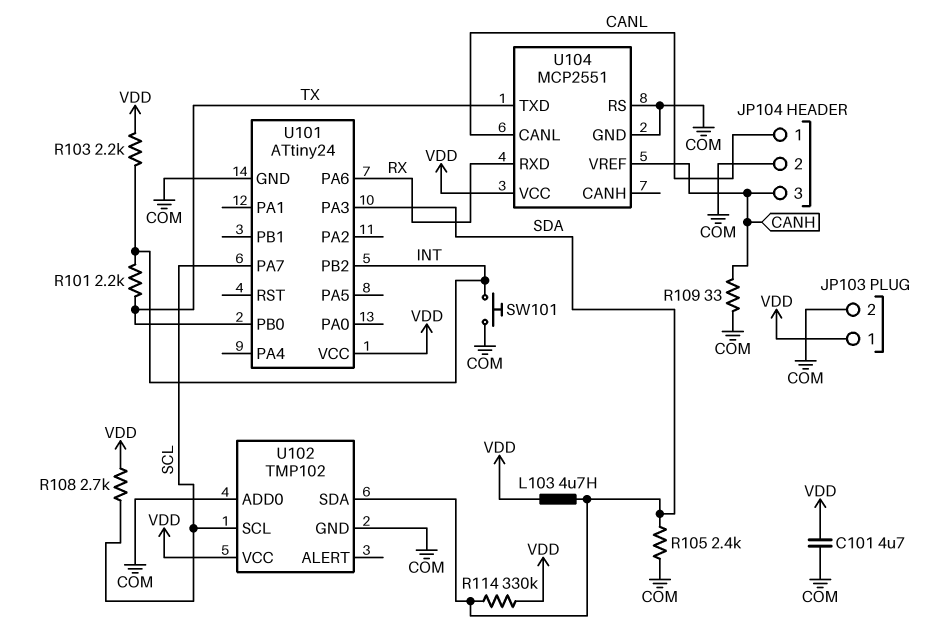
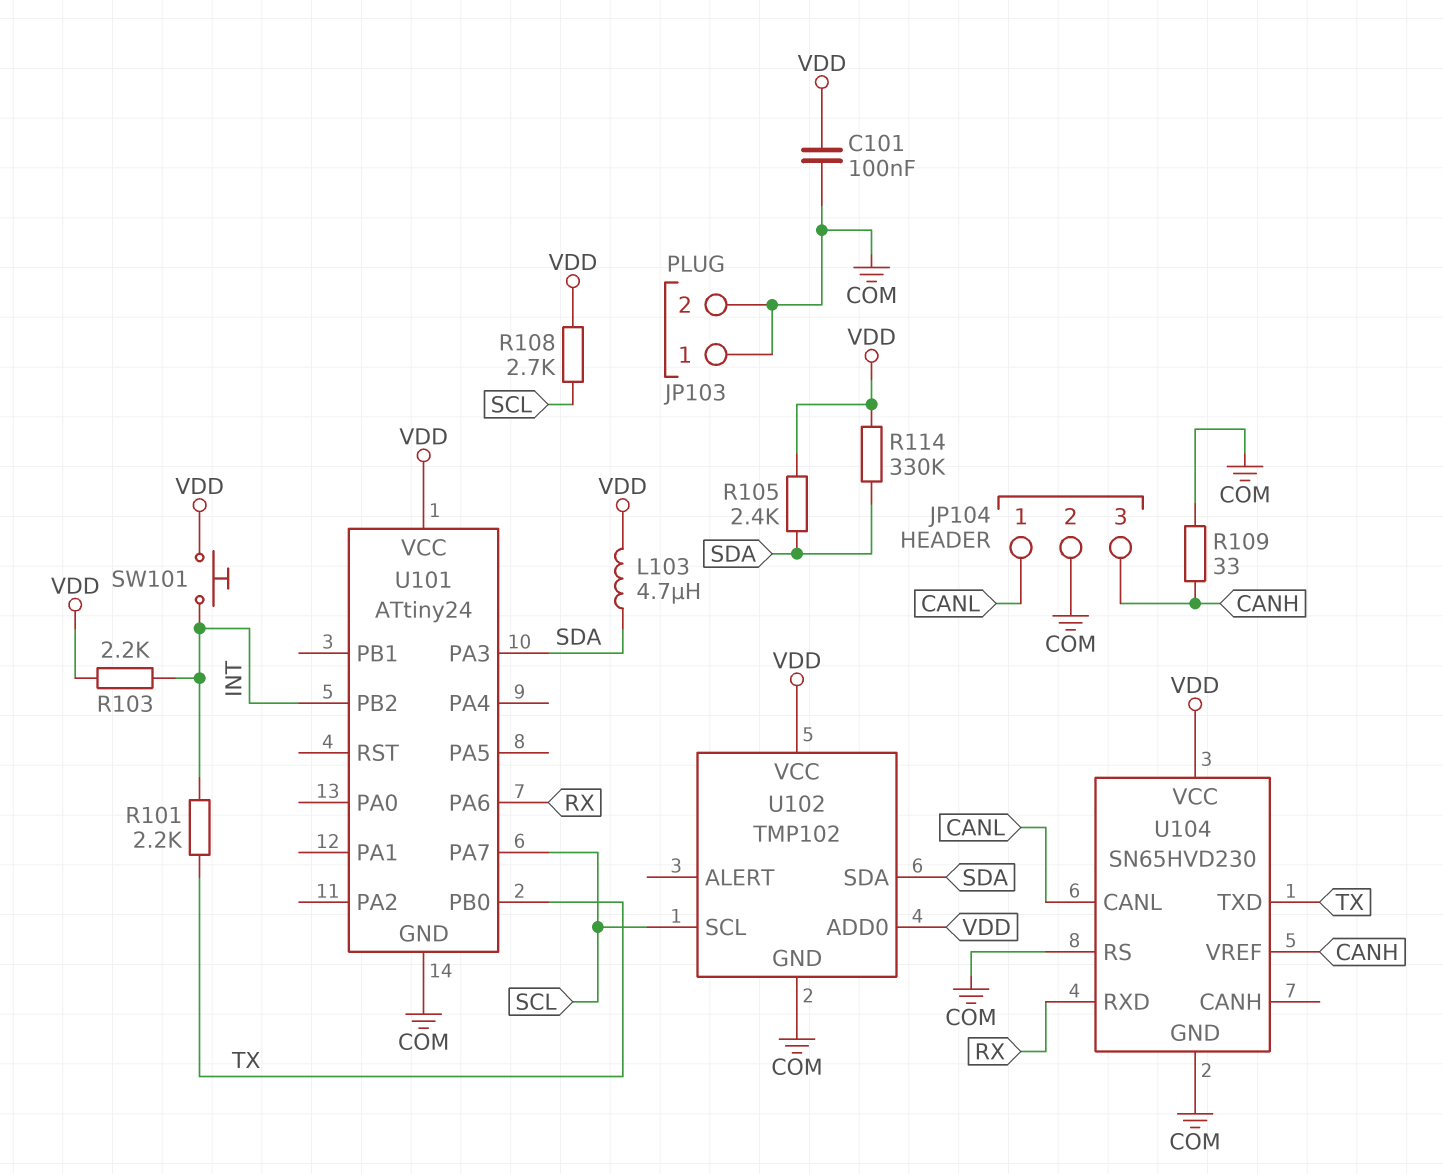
C101: 4.7uF (COM, VDD) -> 100nF (COM, VDD)
JP103 pin 1: VDD -> COM
R105: 2.4k (COM, SDA) -> 2.4k (SDA, VDD)
SW101: button (COM, INT) -> button (INT, VDD)
U102 pin ADD0: COM -> VDD
U104: MCP2551 -> SN65HVD230

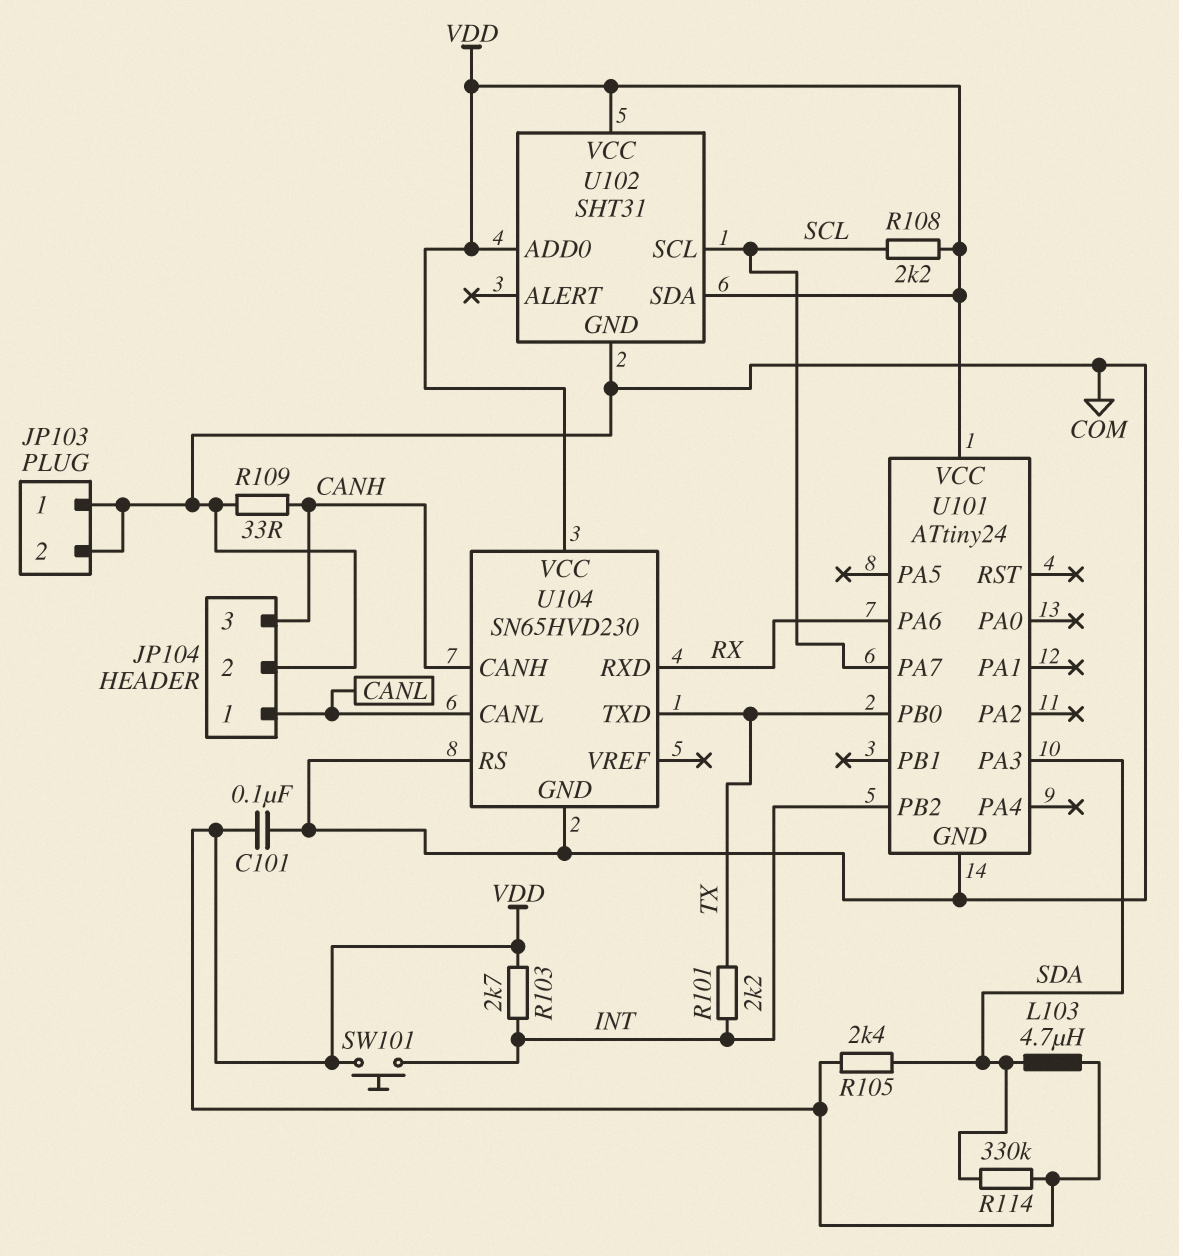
R103: 2.2k (INT, VDD) -> 2.7k (INT, VDD)
R108: 2.7k (SCL, VDD) -> 2.2k (SCL, VDD)
U102: TMP102 -> SHT31
U102 pin SDA: SDA -> VDD
U104 pin CANH: none -> CANH
U104 pin VREF: CANH -> none

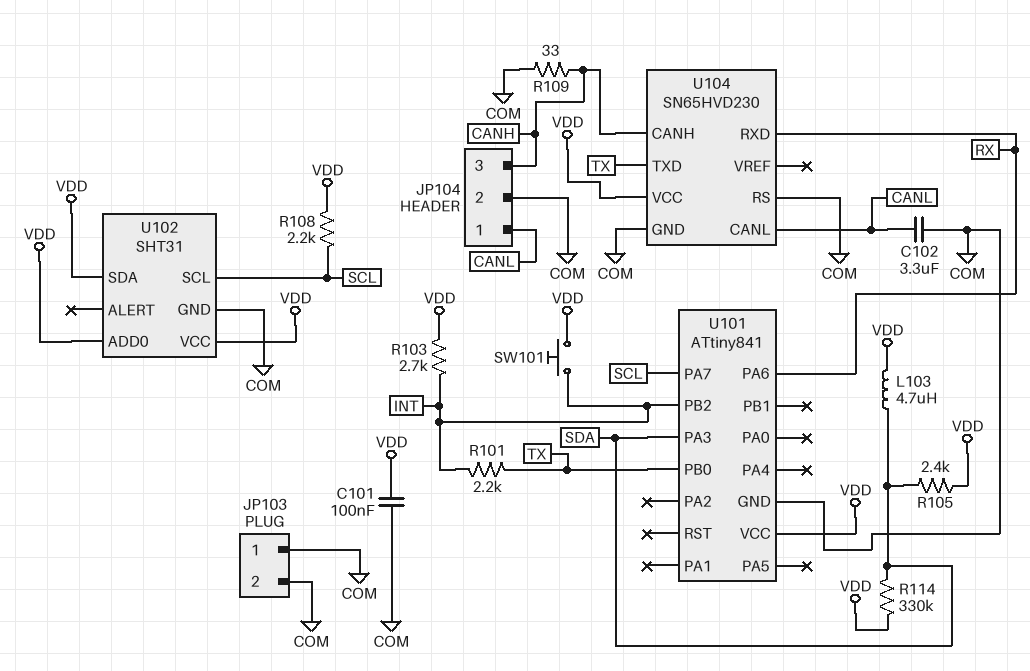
C102: none -> 3.3uF (CANL, COM)
U101: ATtiny24 -> ATtiny841

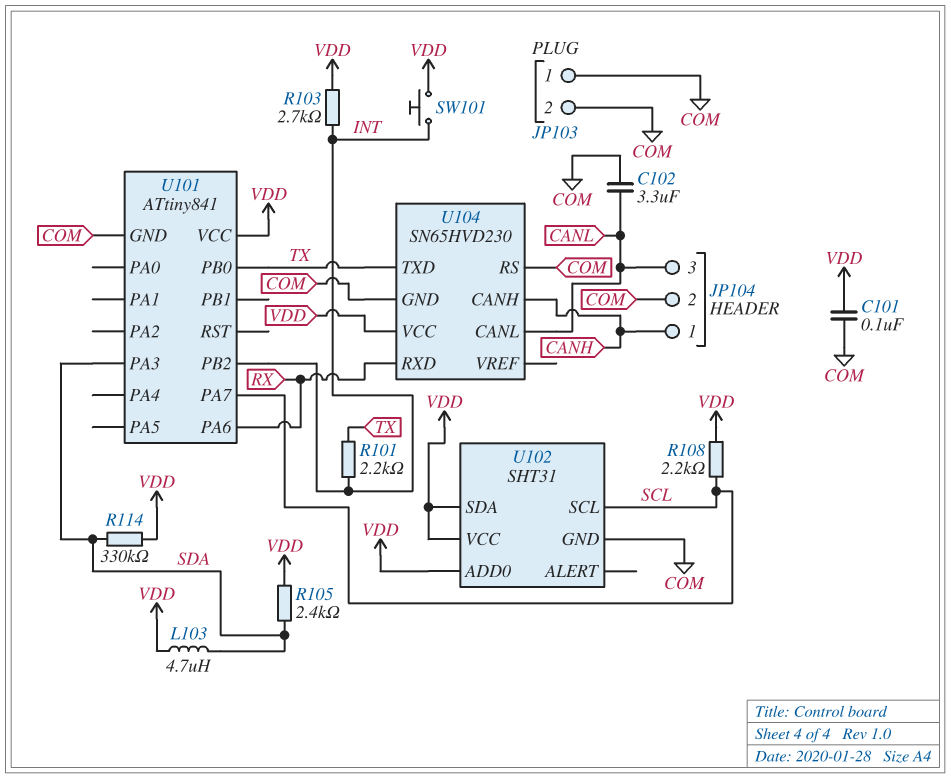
JP104 pin 1: CANL -> CANH
JP104 pin 3: CANH -> CANL
R109: 33 (CANH, COM) -> none

